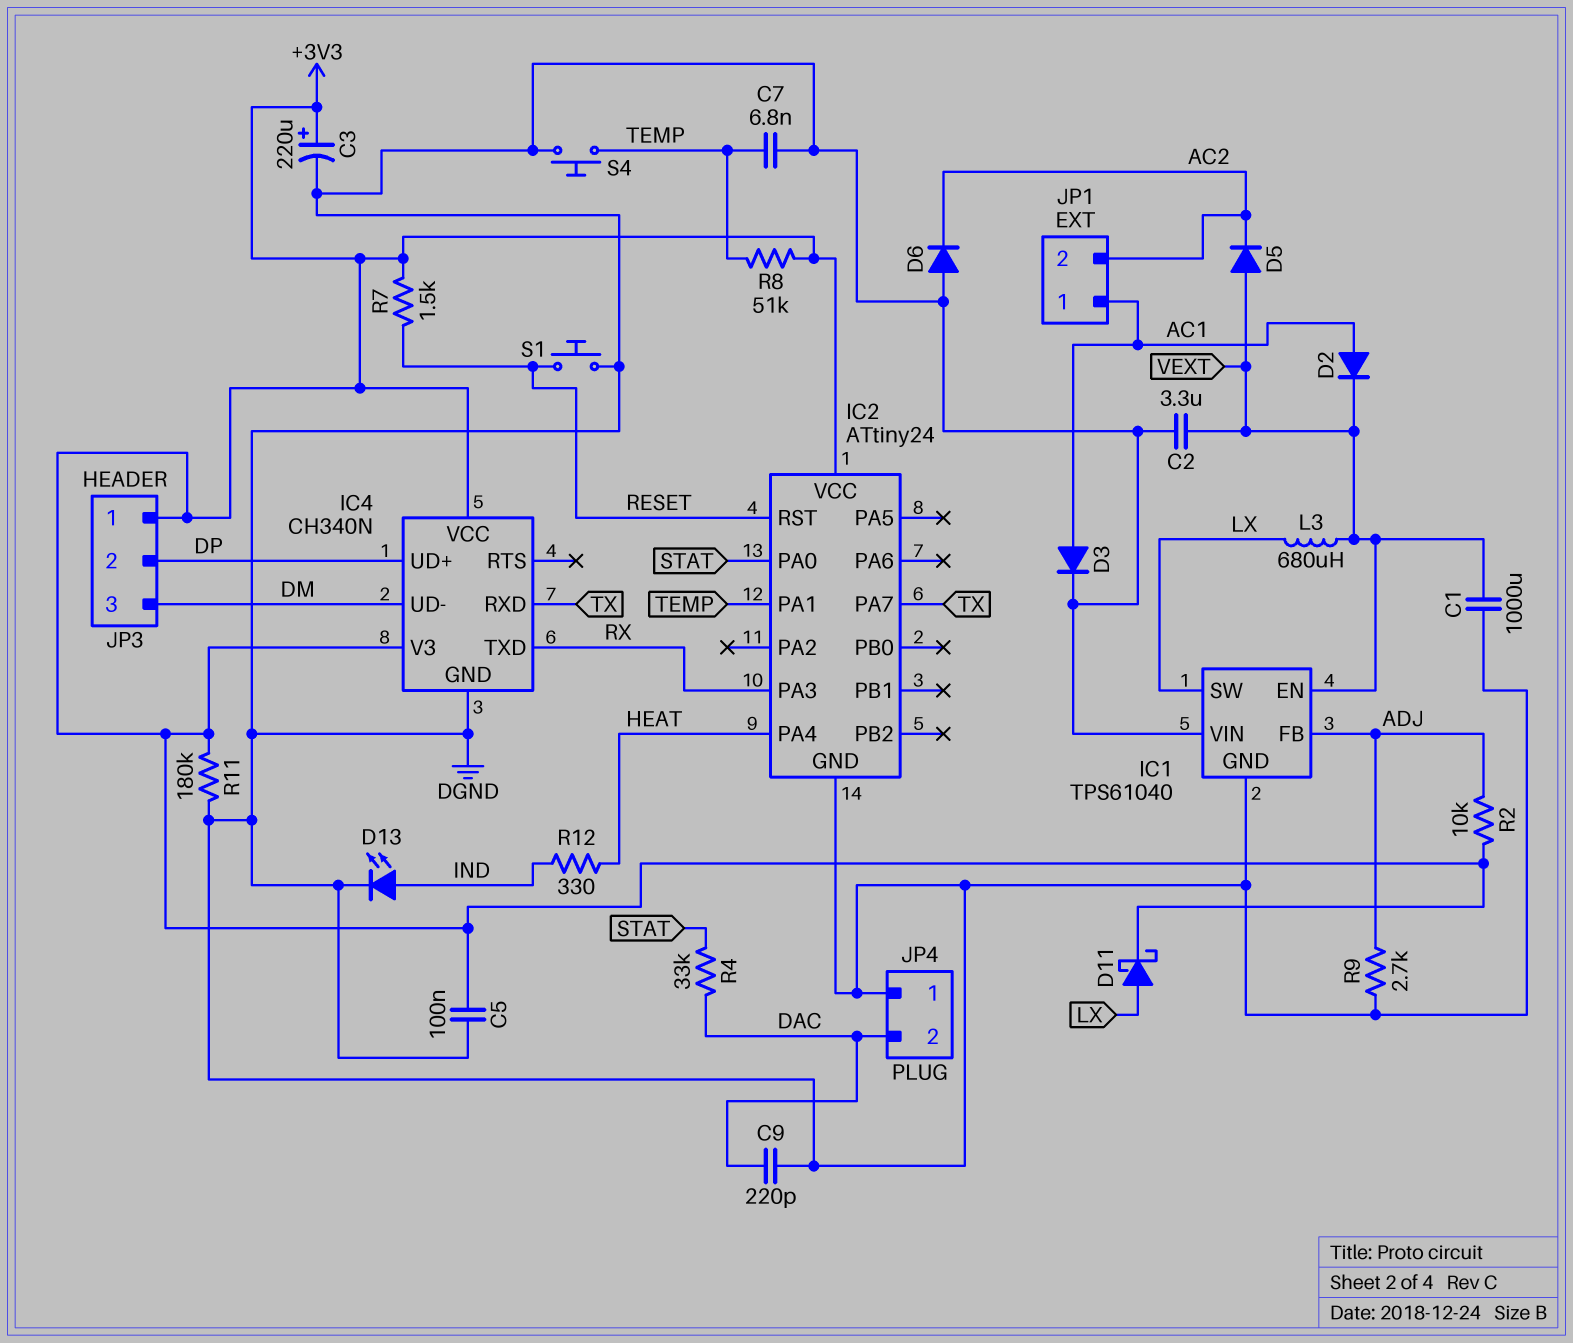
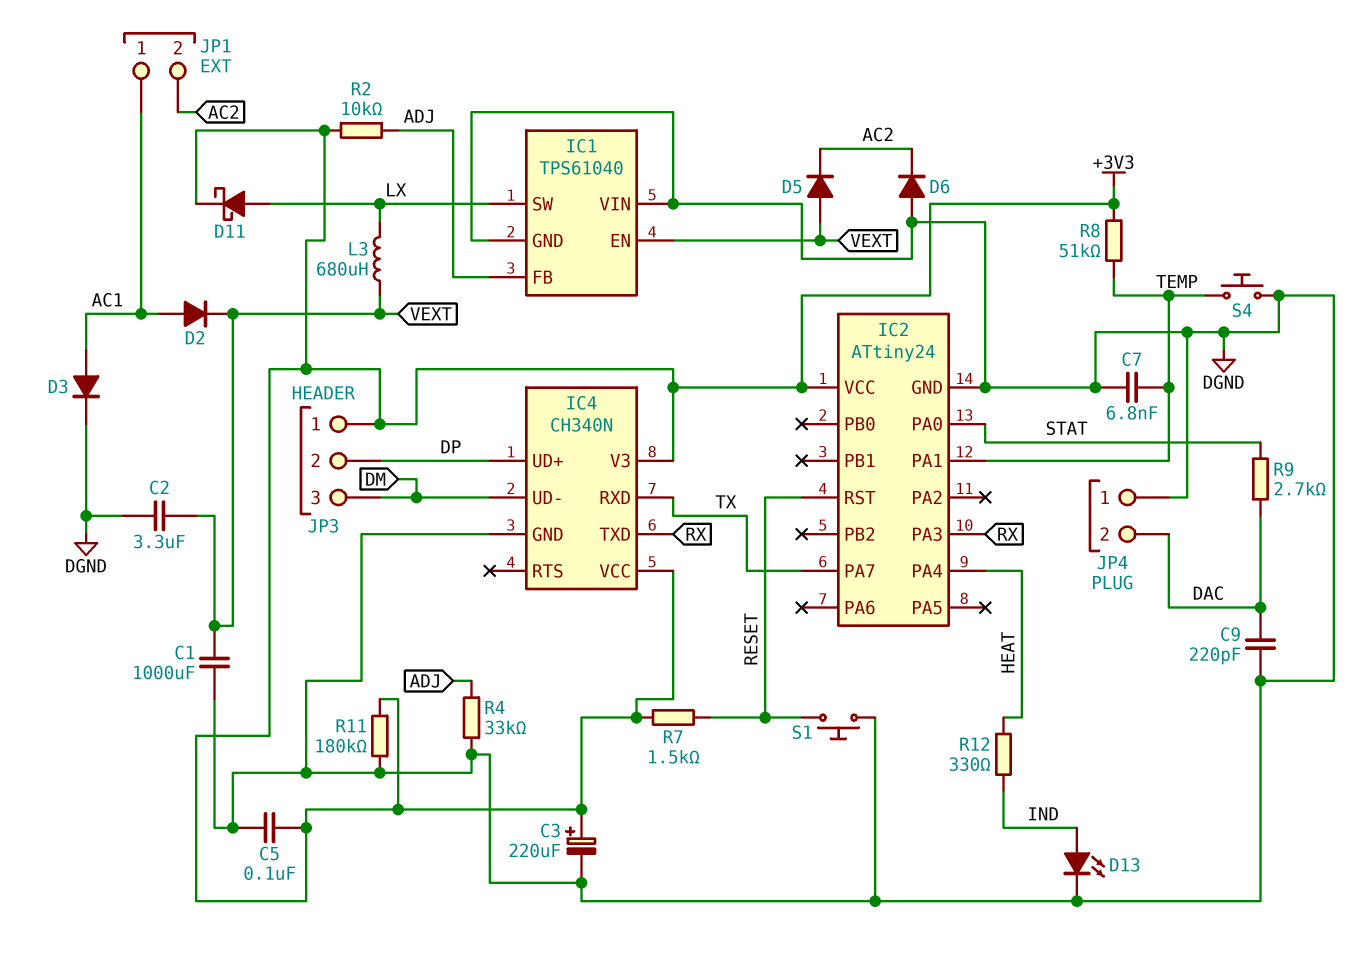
R4: 33k (DAC, STAT) -> 33k (ADJ, DGND)
R9: 2.7k (ADJ, DGND) -> 2.7k (DAC, STAT)

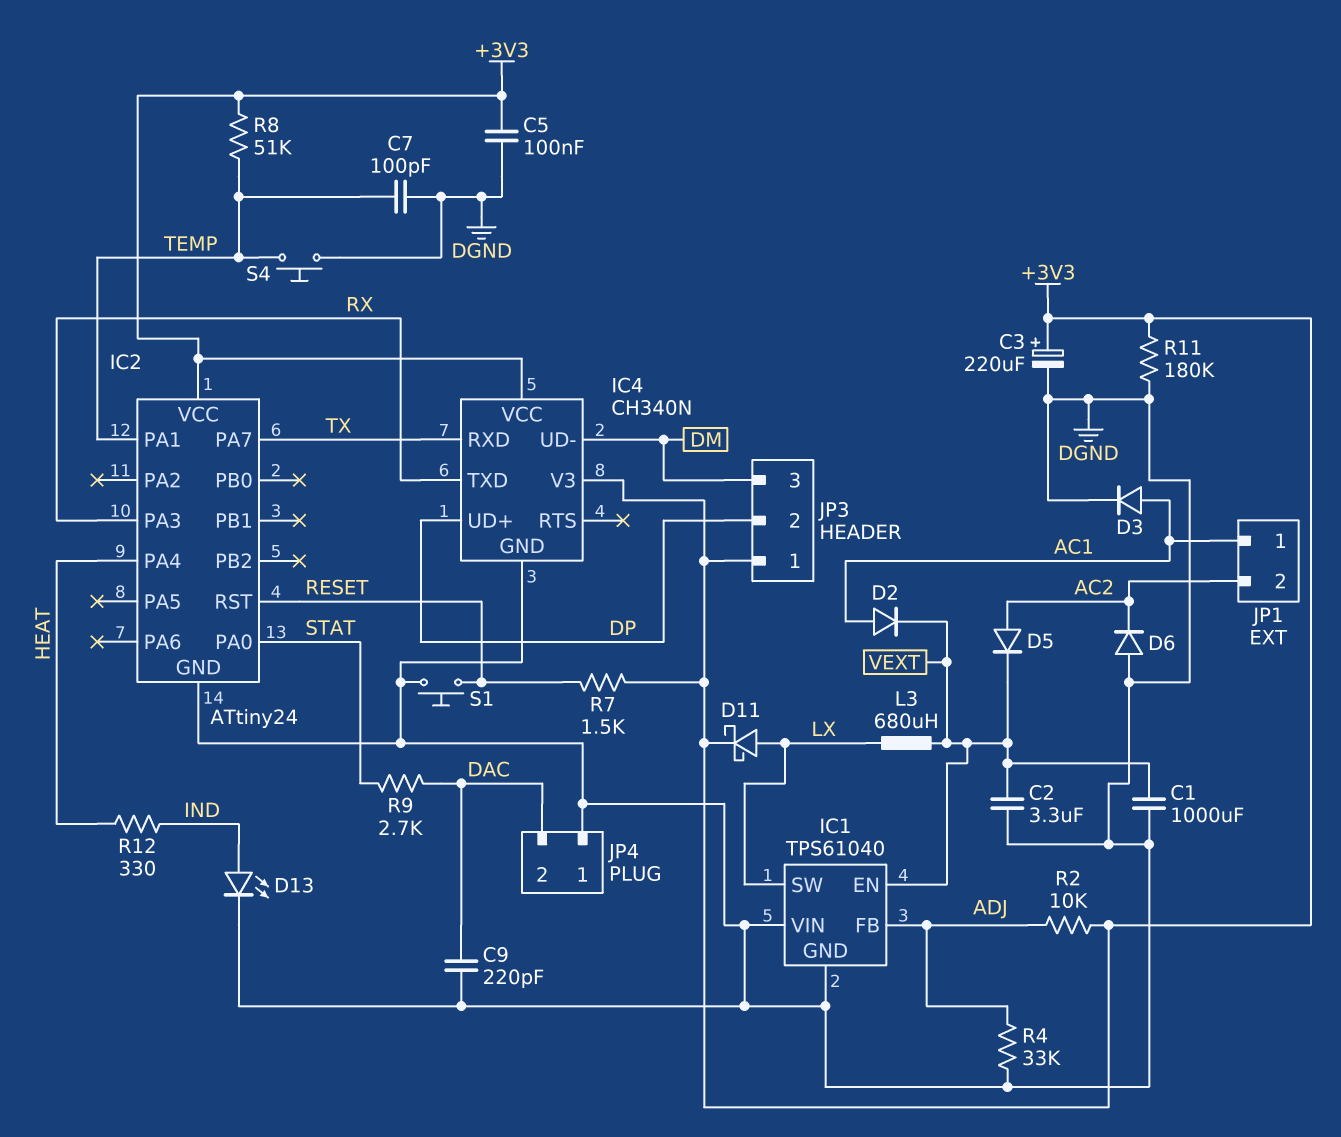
C7: 6.8nF (DGND, TEMP) -> 100pF (DGND, TEMP)
D5: diode (A VEXT, K AC2) -> diode (A AC2, K VEXT)

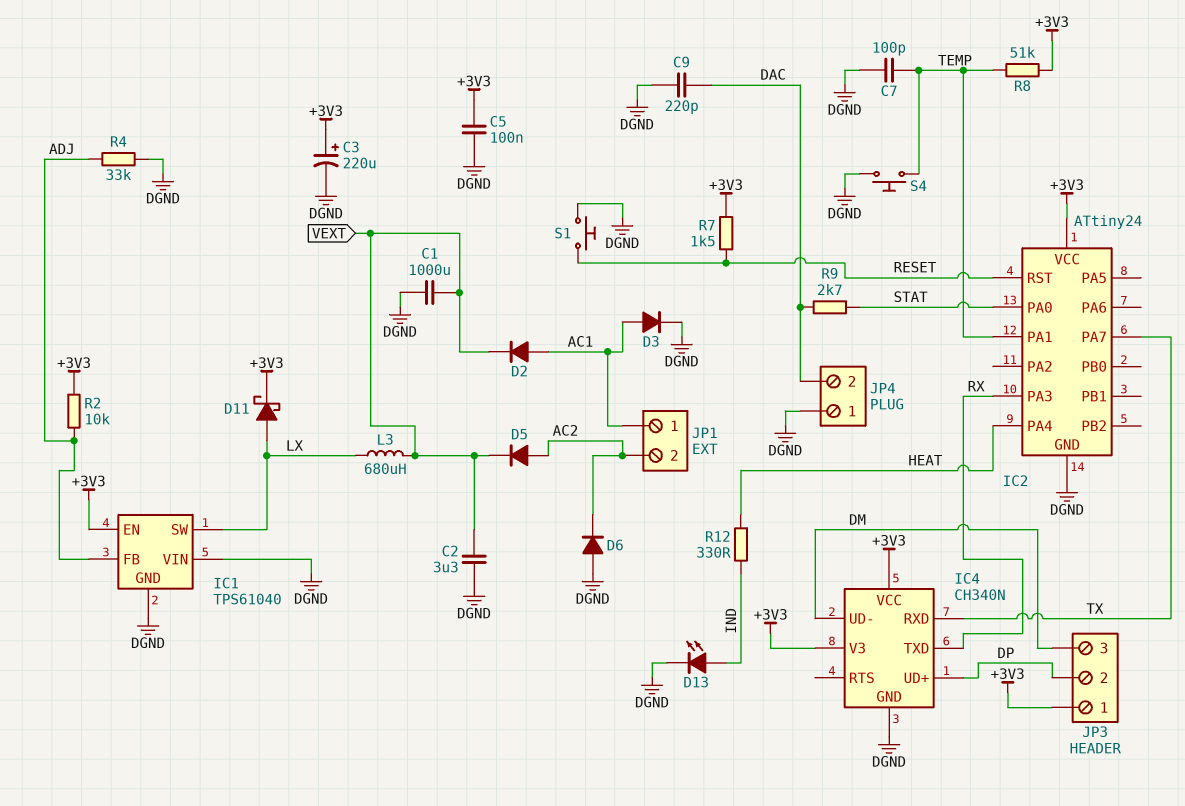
IC1 pin EN: VEXT -> +3V3
R11: 180k (+3V3, DGND) -> none

